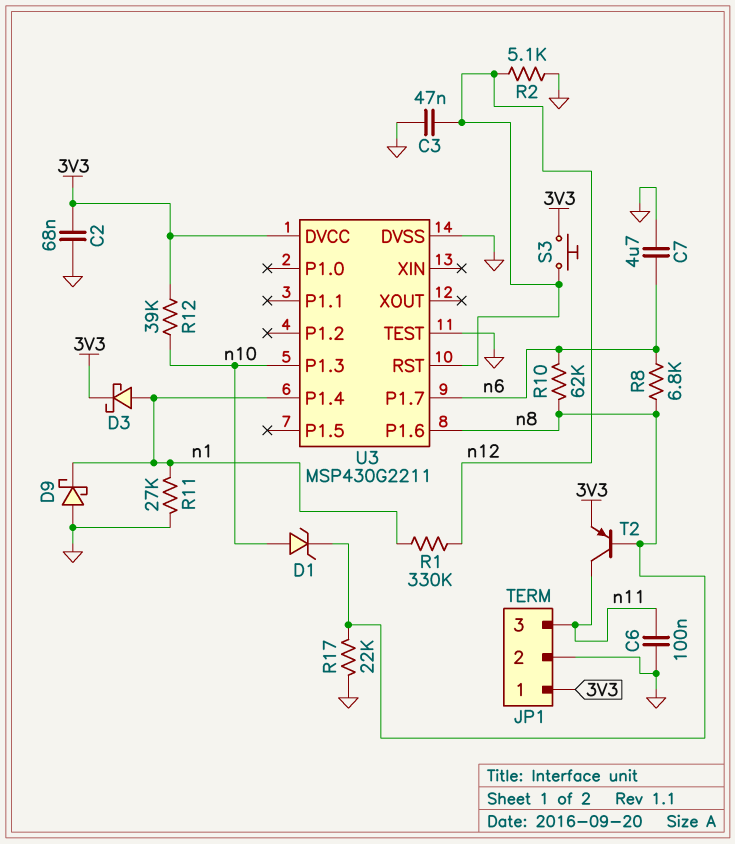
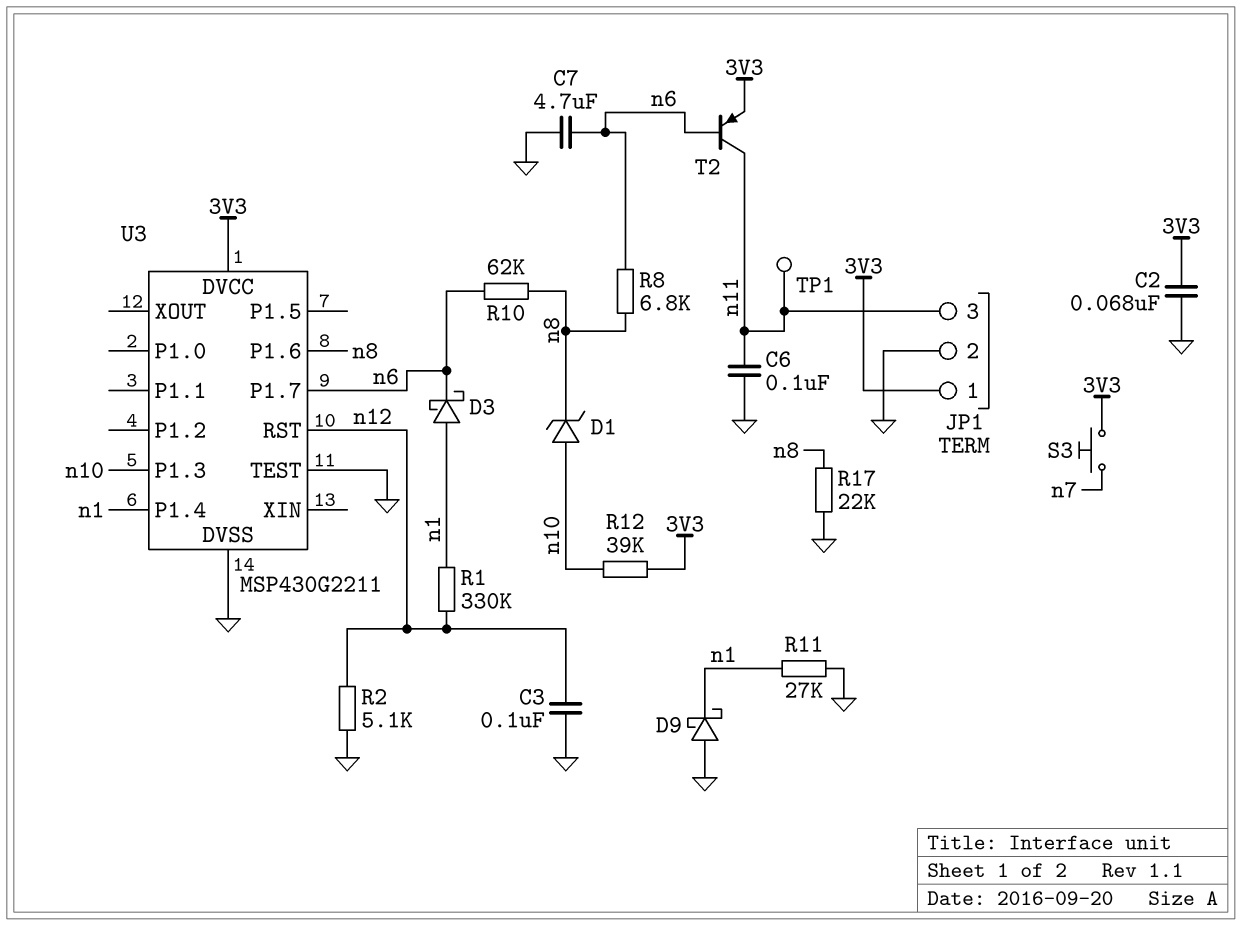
C3: 47nF (GND, n12) -> 100nF (GND, n12)
D3: schottky (A n1, K 3V3) -> schottky (A n1, K n6)
S3: button (3V3, n12) -> button (3V3, n7)
T2: PNP (B n8, C n11, E 3V3) -> PNP (B n6, C n11, E 3V3)
TP1: none -> test point (n11)

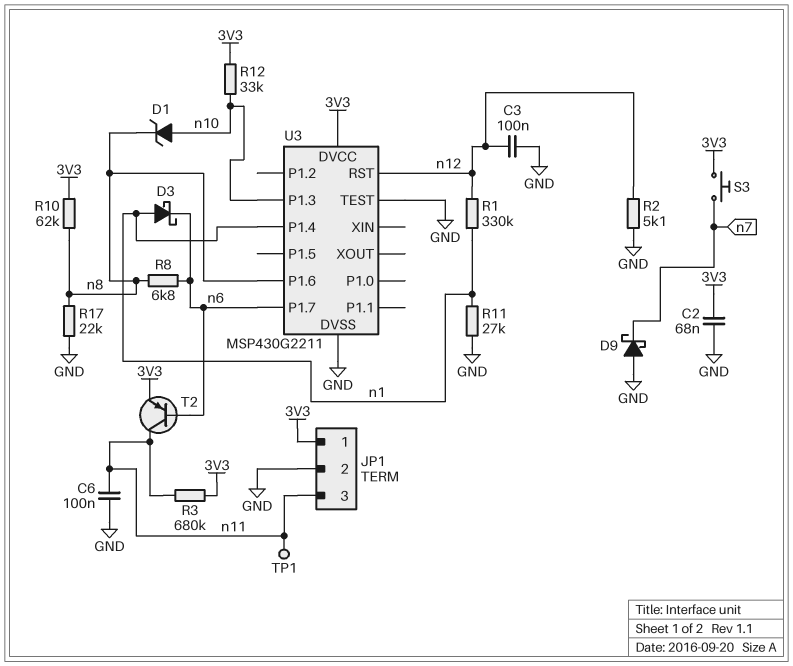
C7: 4.7uF (GND, n6) -> none
D9: schottky (A GND, K n1) -> schottky (A GND, K n7)
R3: none -> 680k (3V3, n11)
R10: 62k (n6, n8) -> 62k (3V3, n8)
R12: 39k (3V3, n10) -> 33k (3V3, n10)

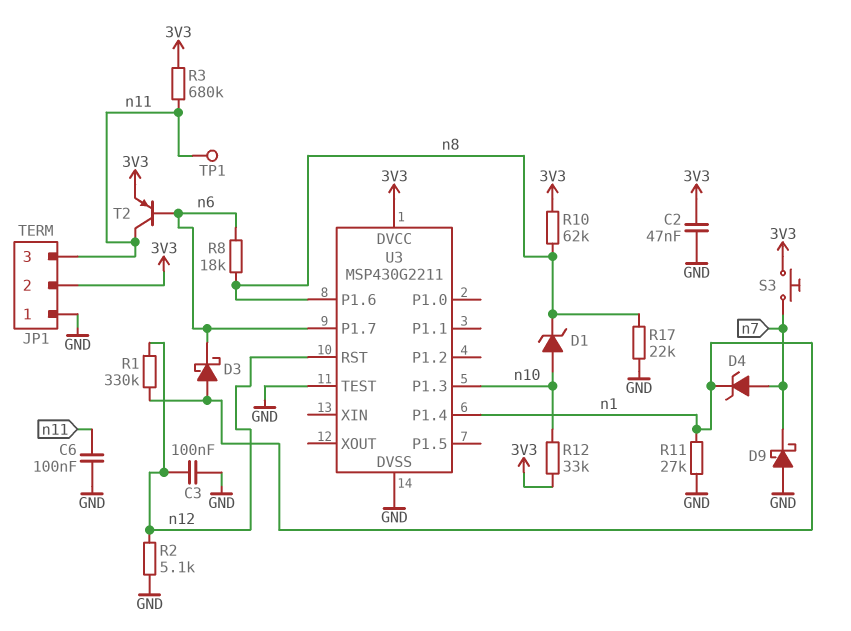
C2: 68nF (3V3, GND) -> 47nF (3V3, GND)
D4: none -> zener (A n7, K n1)
JP1 pin 1: 3V3 -> GND
JP1 pin 2: GND -> 3V3
R8: 6.8k (n6, n8) -> 18k (n6, n8)

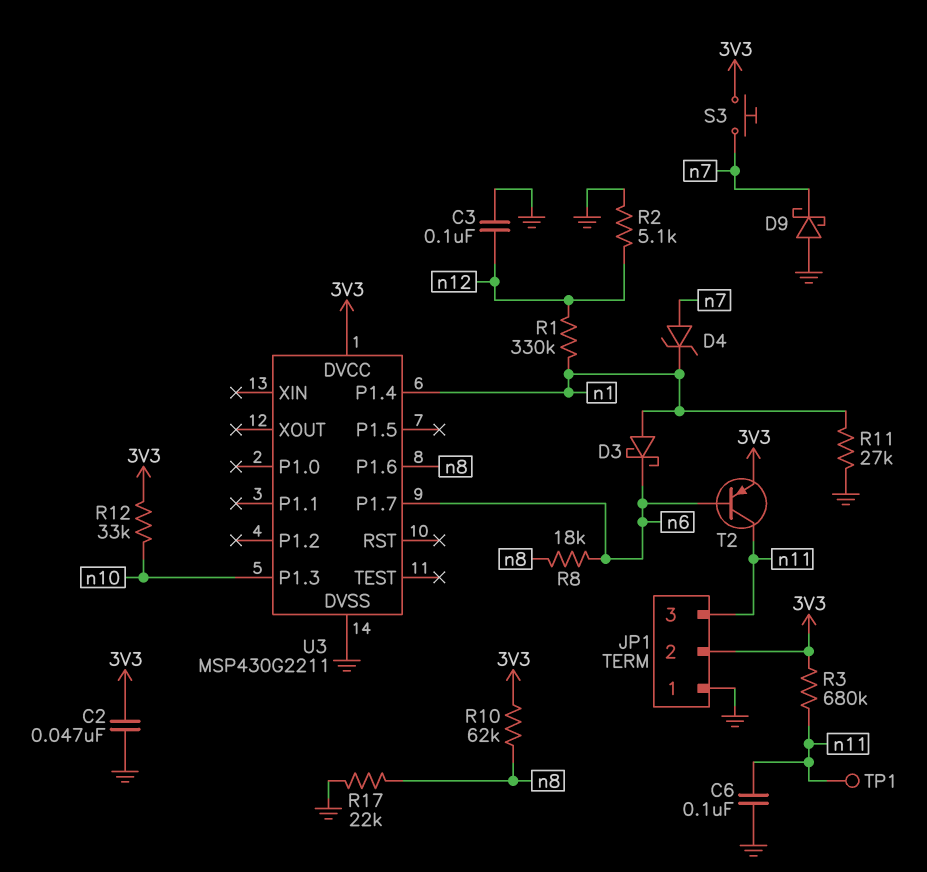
D1: zener (A n10, K n8) -> none
U3 pin RST: n12 -> none
U3 pin TEST: GND -> none

